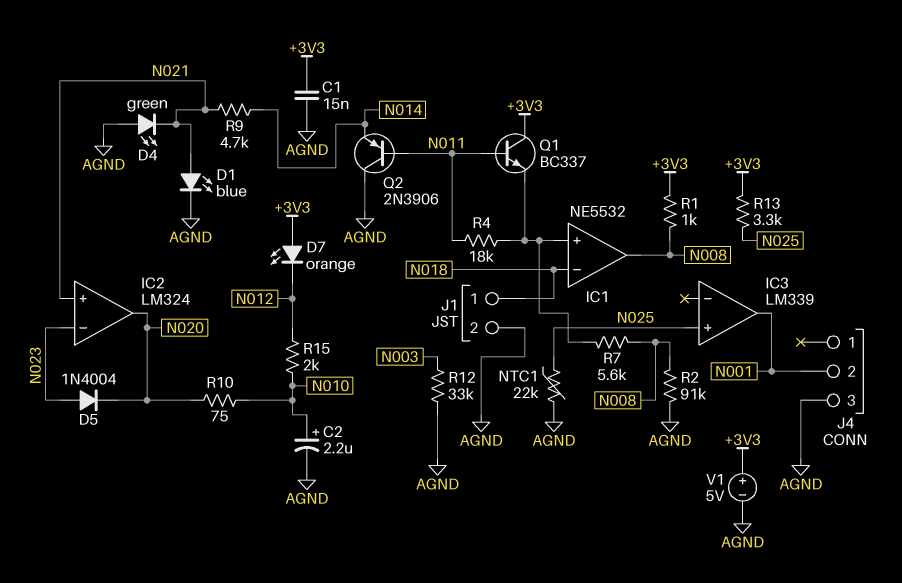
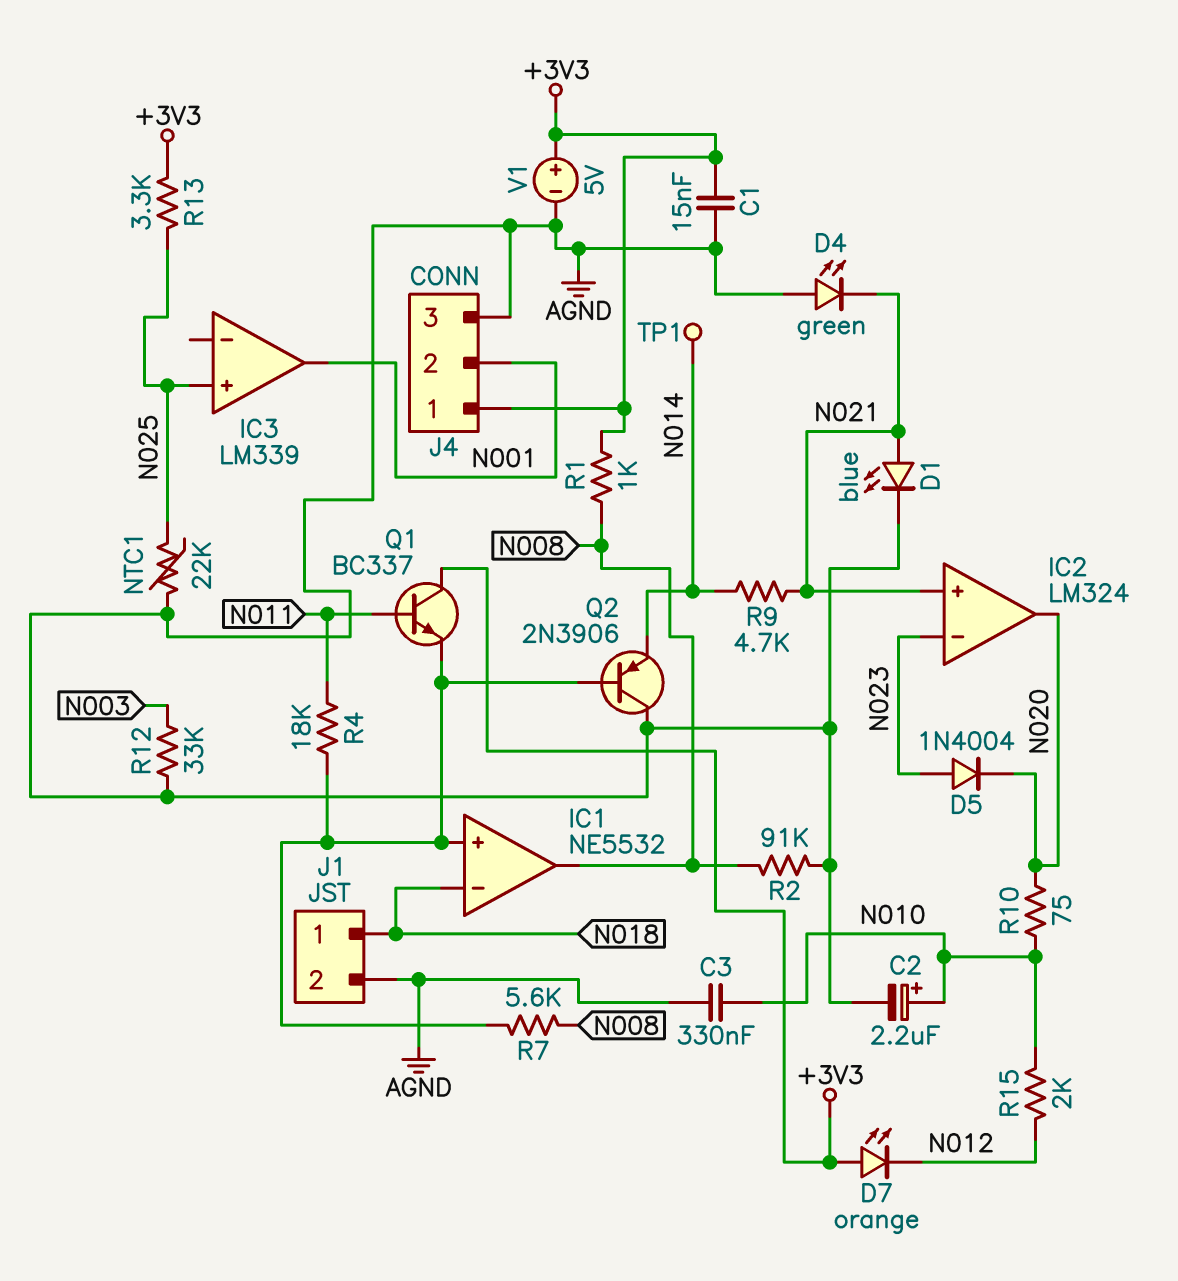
C3: none -> 330nF (AGND, N010)
J4 pin 1: none -> +3V3
Q2: PNP 2N3906 (B N011, C AGND, E N014) -> PNP 2N3906 (B IC1/in+, C AGND, E N014)
TP1: none -> test point (N014)

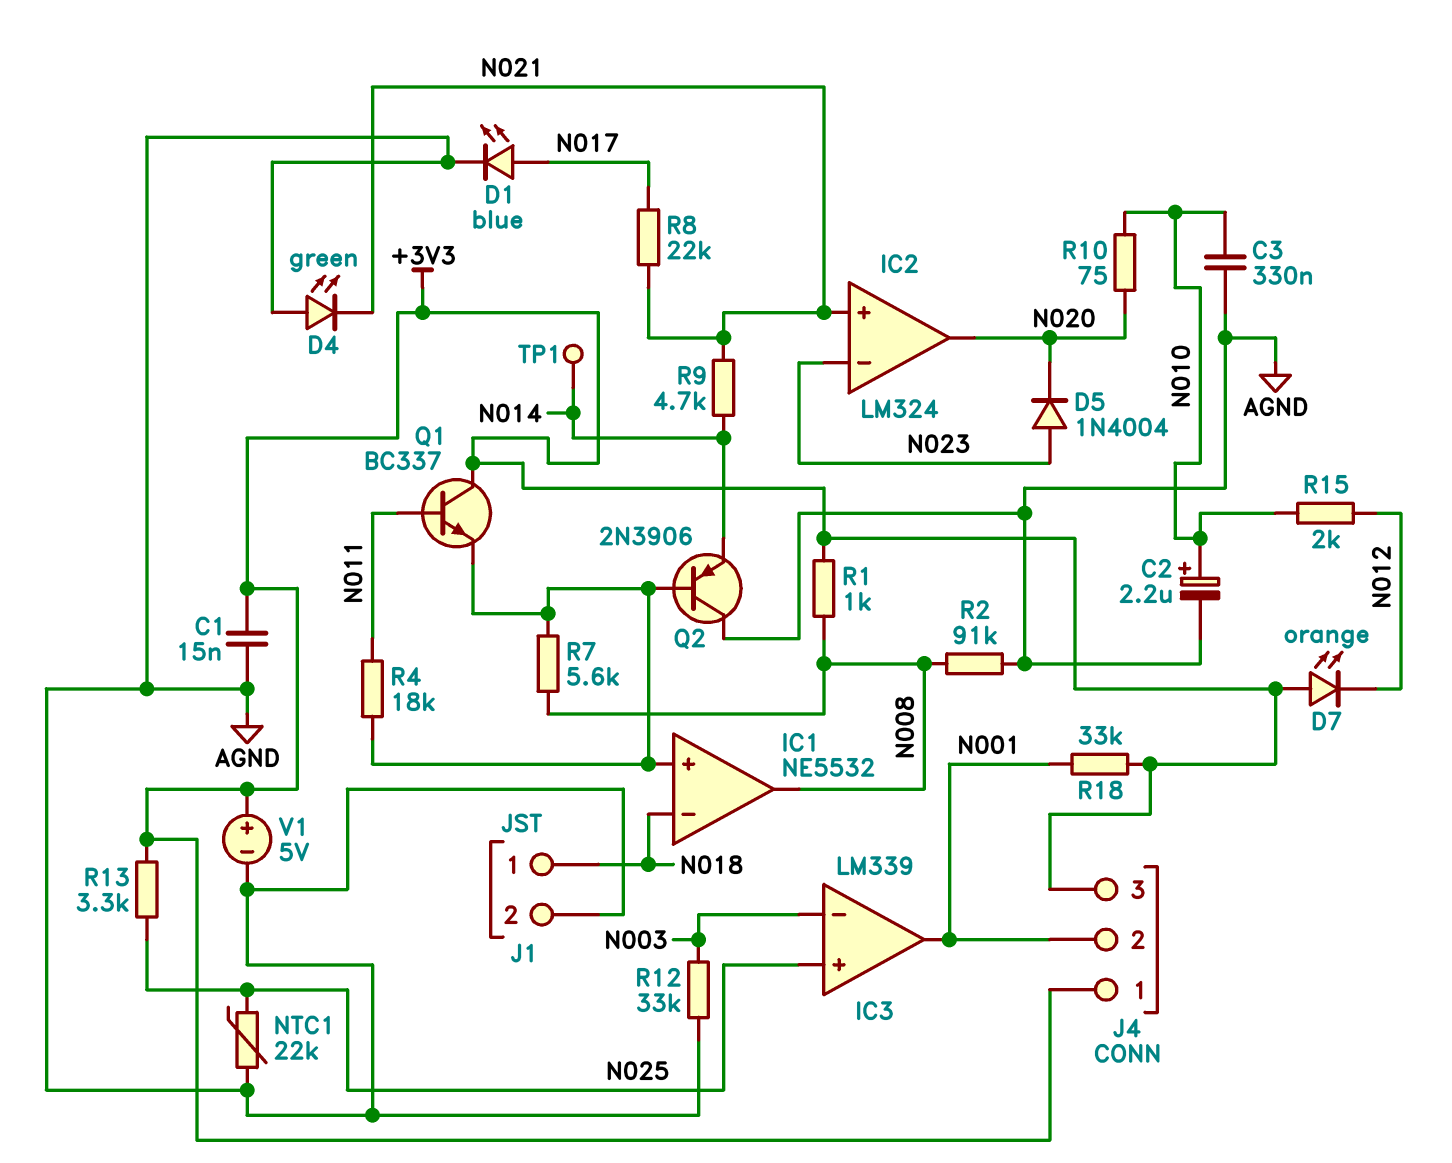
D1: LED blue (A N021, K AGND) -> LED blue (A N017, K AGND)
IC3 pin in-: none -> N003
J4 pin 3: AGND -> +3V3
R8: none -> 22k (N017, N021)
R18: none -> 33k (+3V3, N001)

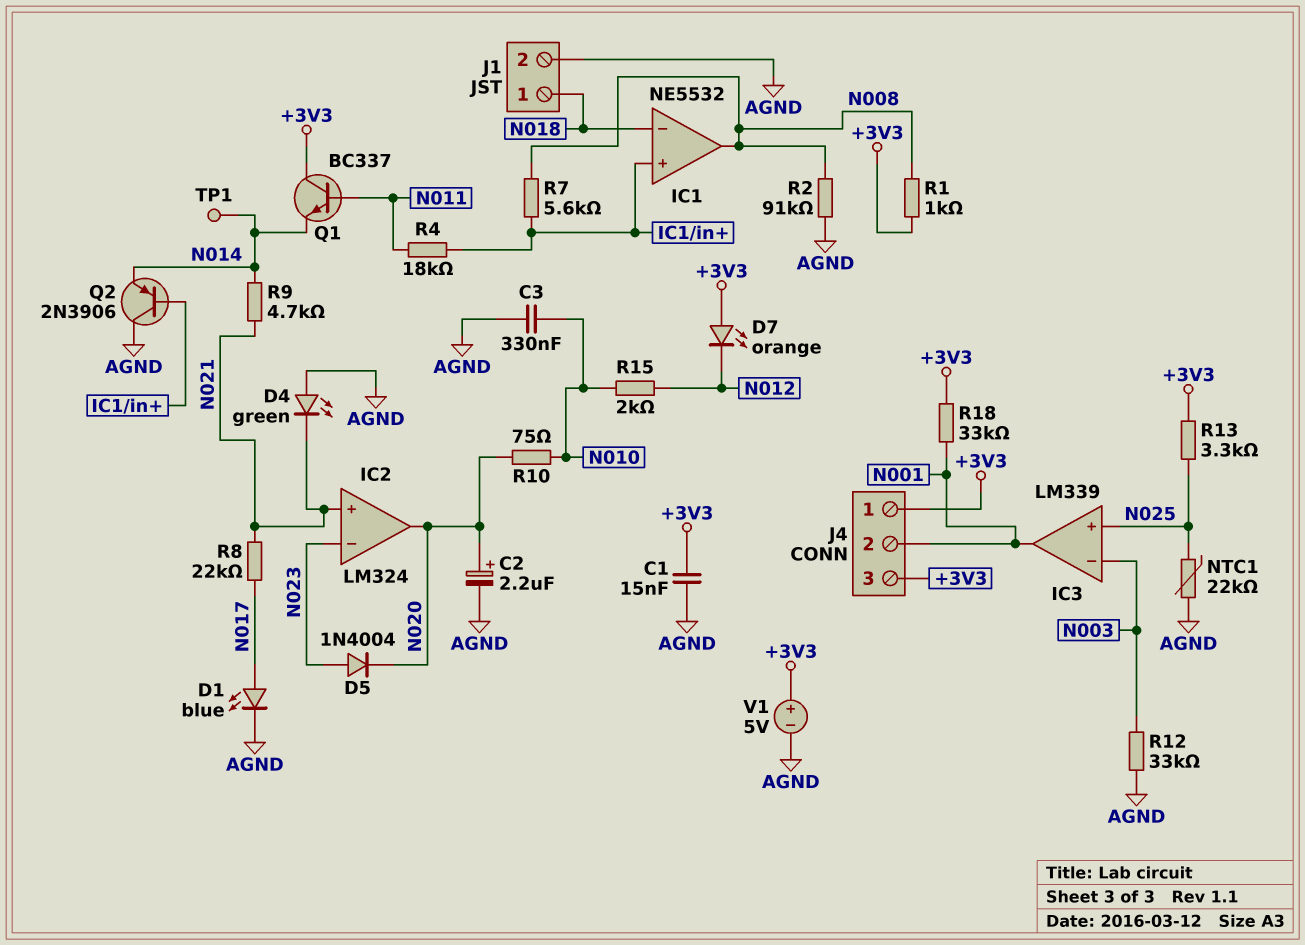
C2: 2.2uF (plus N010, minus AGND) -> 2.2uF (plus N020, minus AGND)
Q1: NPN BC337 (B N011, C +3V3, E IC1/in+) -> NPN BC337 (B N011, C +3V3, E N014)

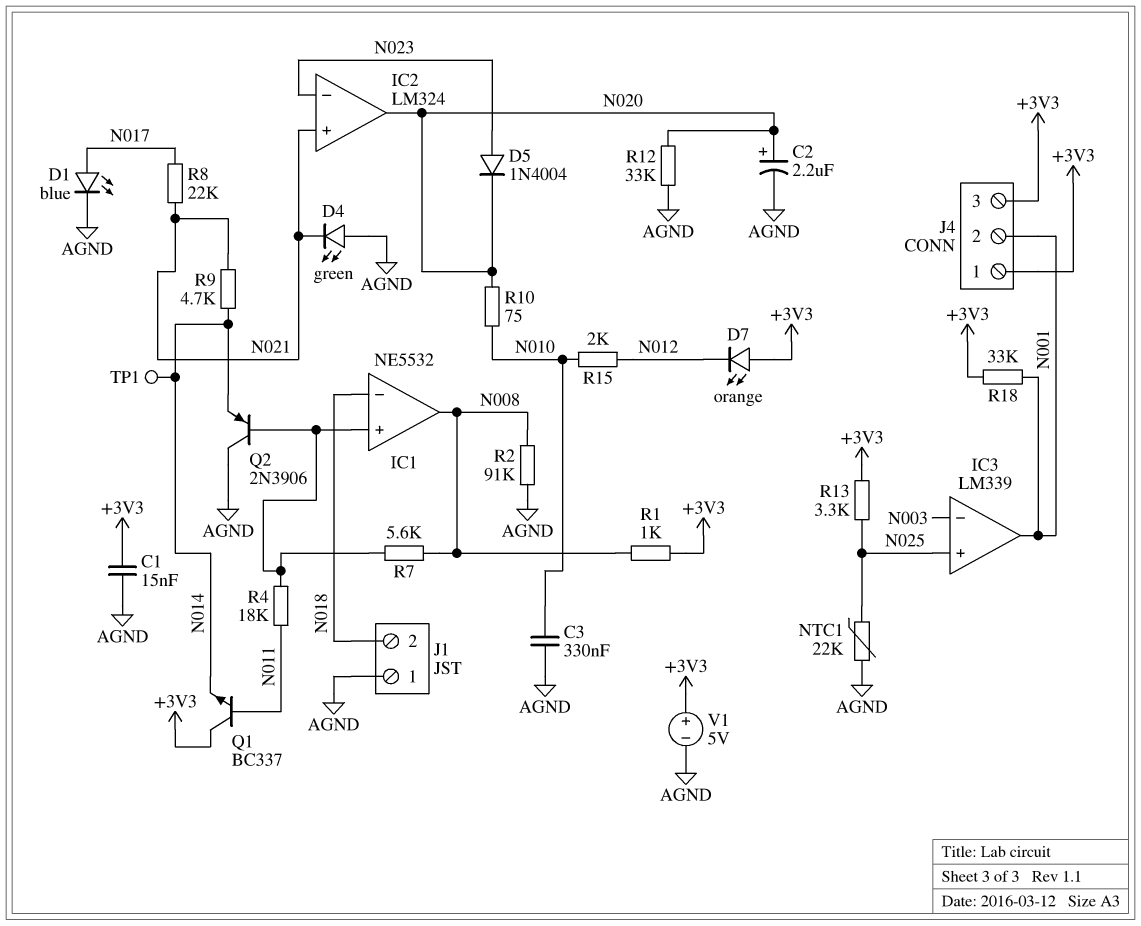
J1 pin 1: N018 -> AGND
J1 pin 2: AGND -> N018
R12: 33k (AGND, N003) -> 33k (AGND, N020)

